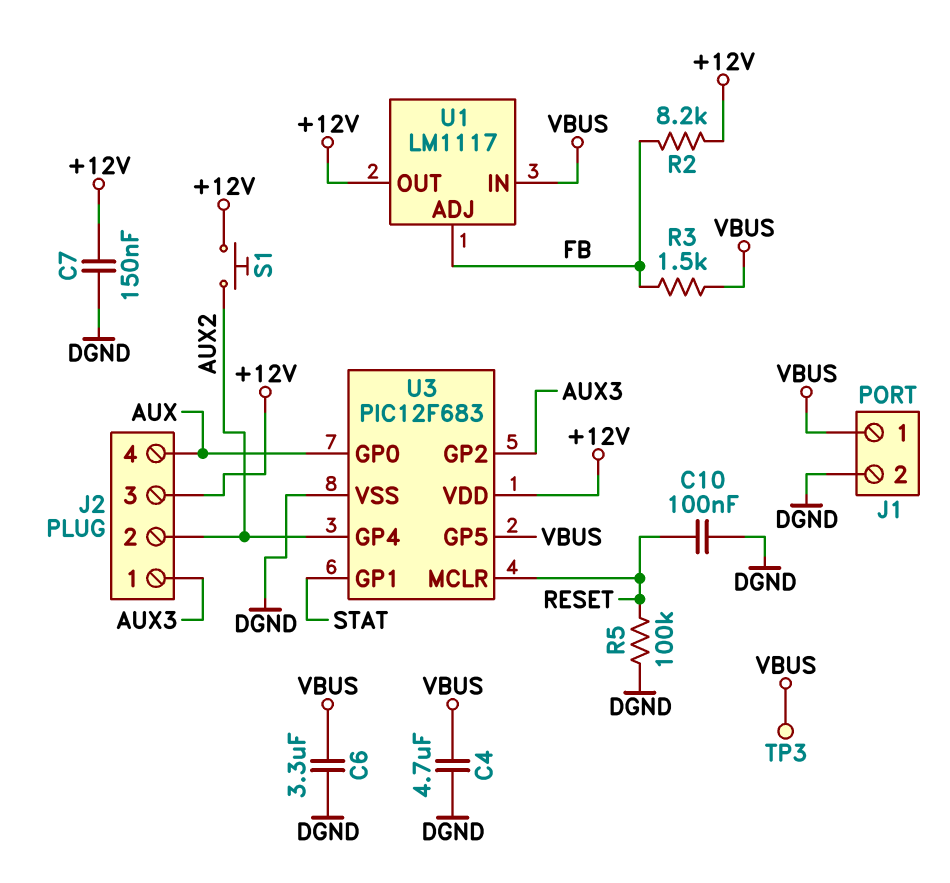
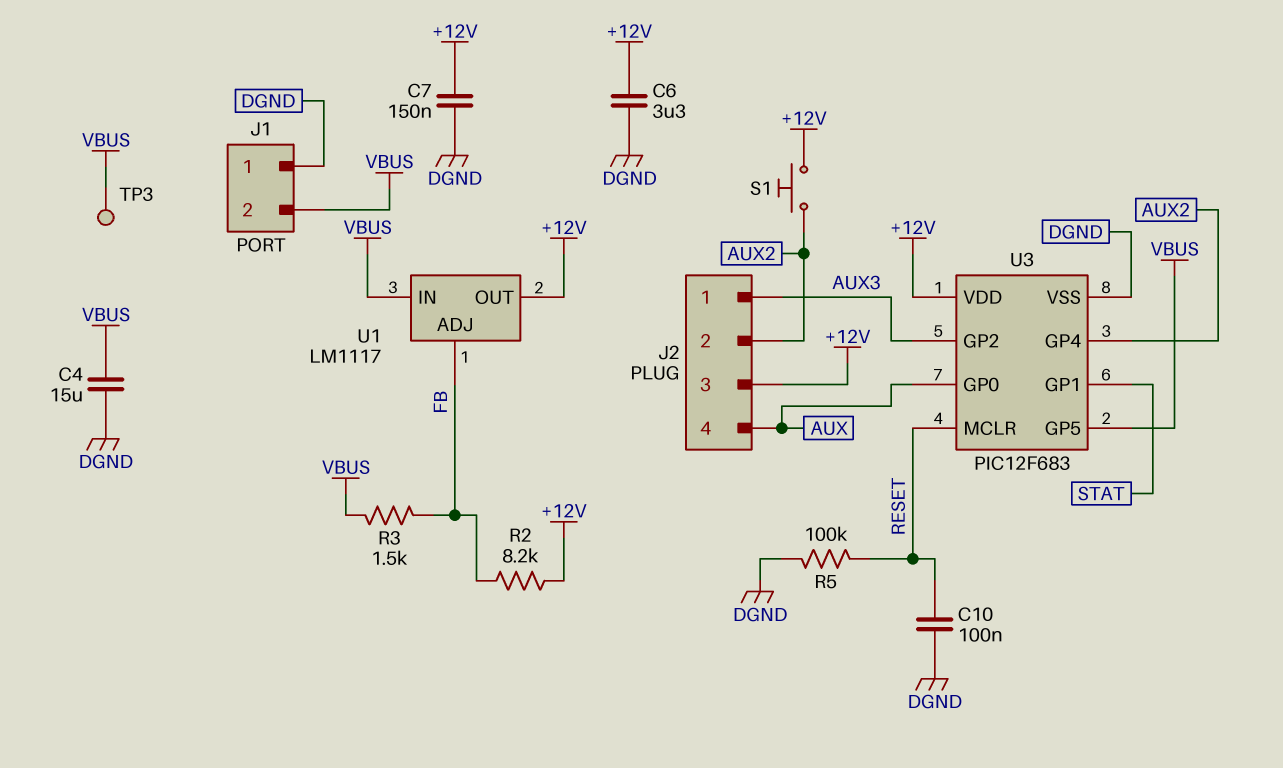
C4: 4.7uF (DGND, VBUS) -> 15uF (DGND, VBUS)
C6: 3.3uF (DGND, VBUS) -> 3.3uF (+12V, DGND)
J1 pin 1: VBUS -> DGND
J1 pin 2: DGND -> VBUS

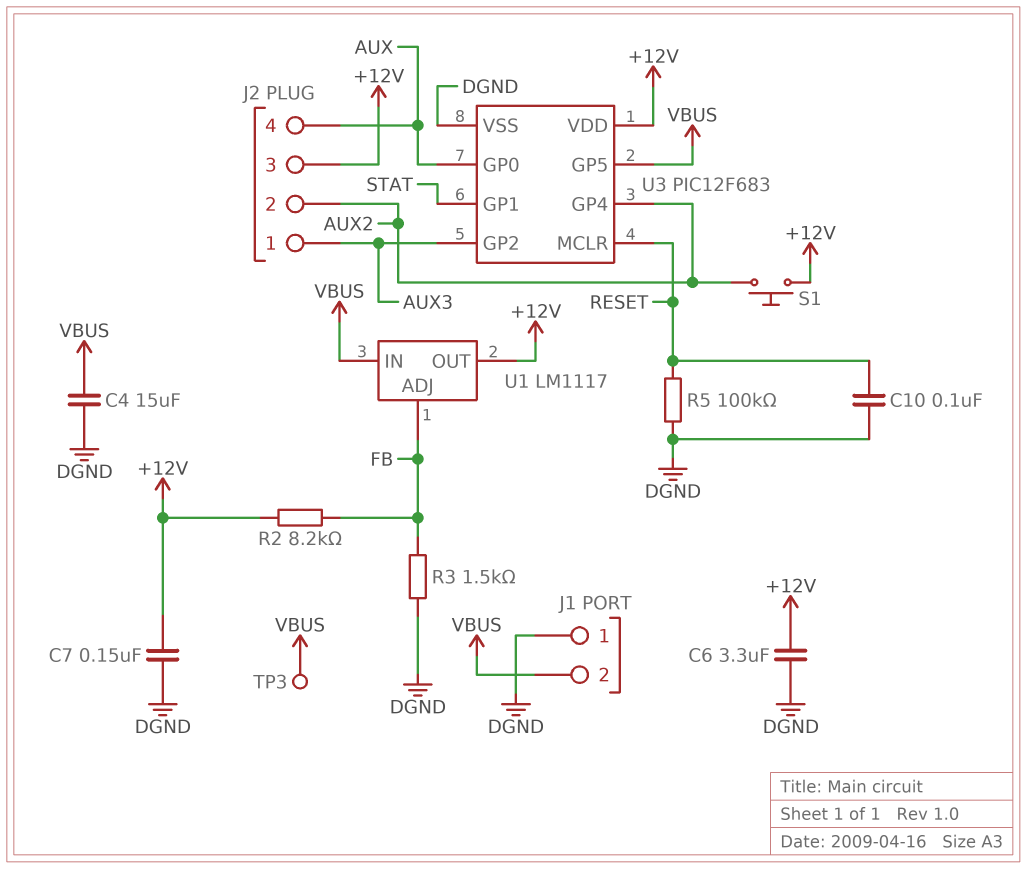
R3: 1.5k (FB, VBUS) -> 1.5k (DGND, FB)

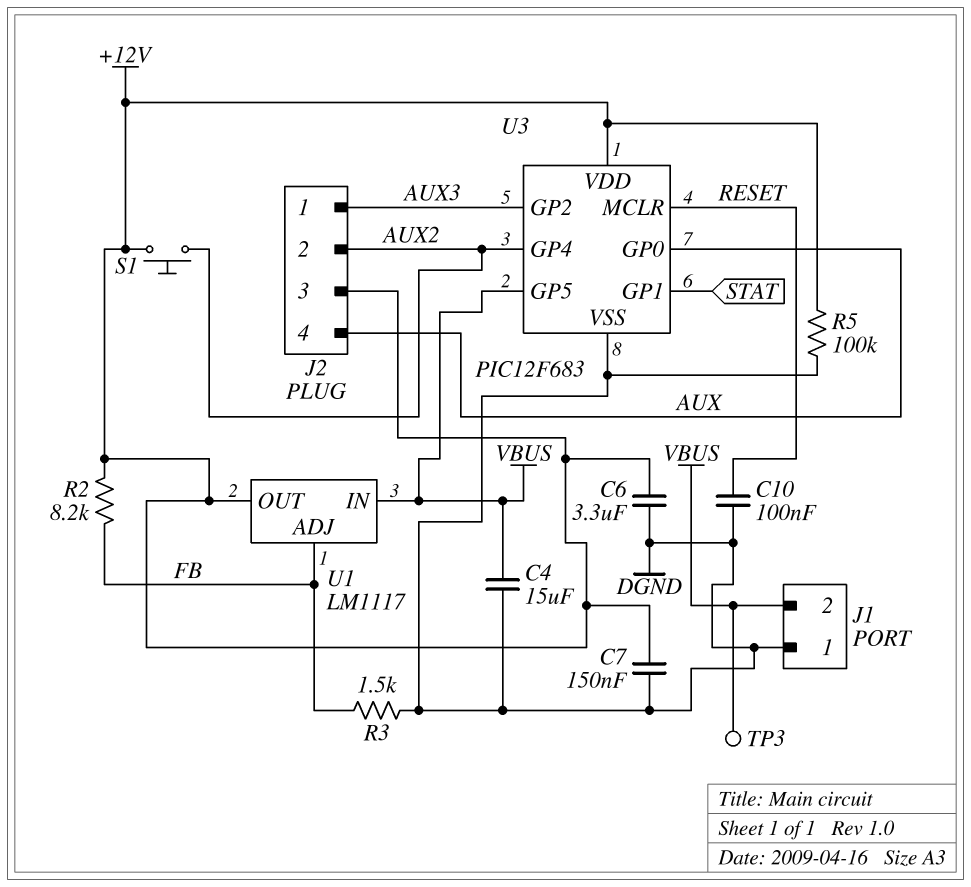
R5: 100k (DGND, RESET) -> 100k (+12V, DGND)

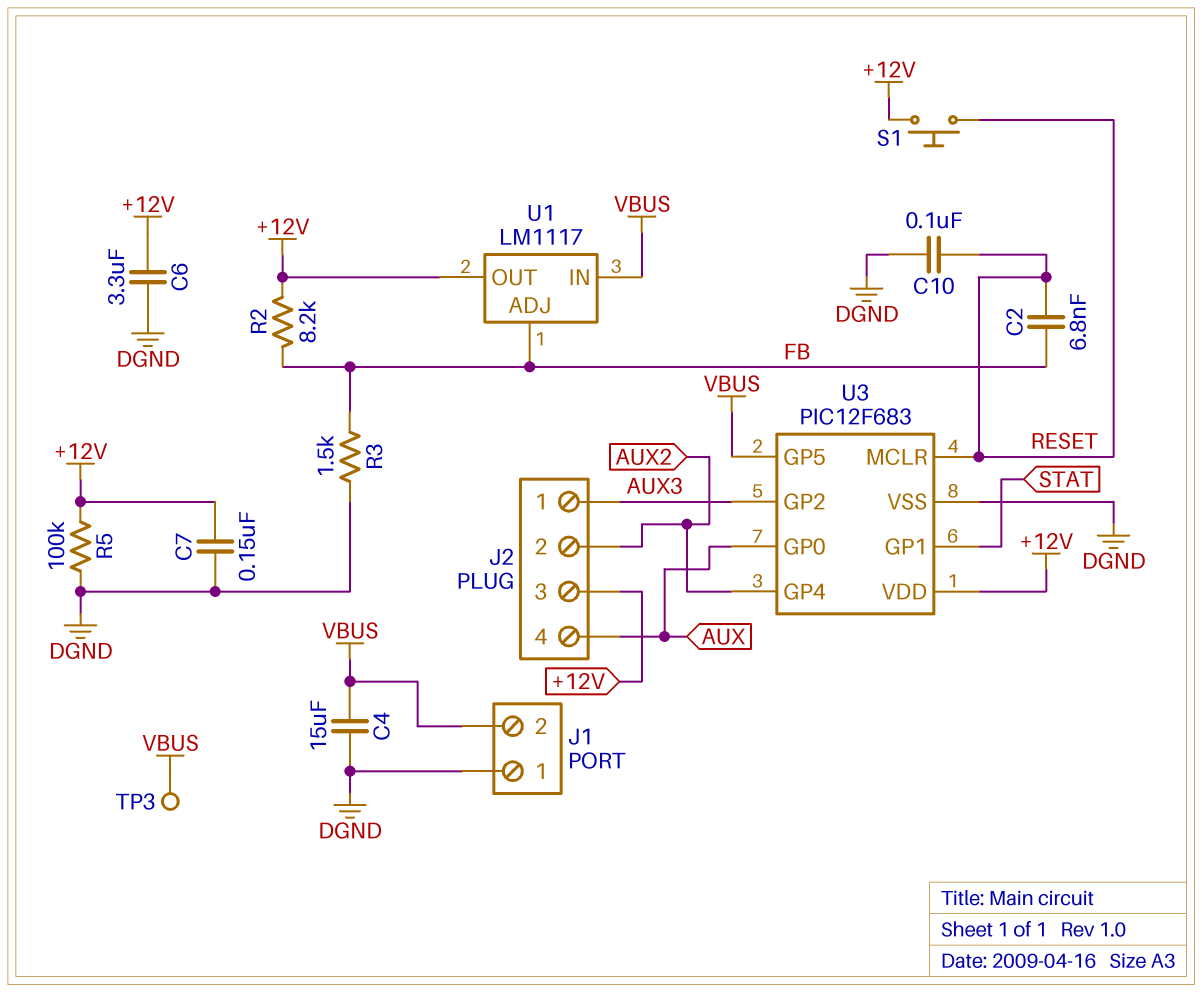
C2: none -> 6.8nF (FB, RESET)
S1: button (+12V, AUX2) -> button (+12V, RESET)

